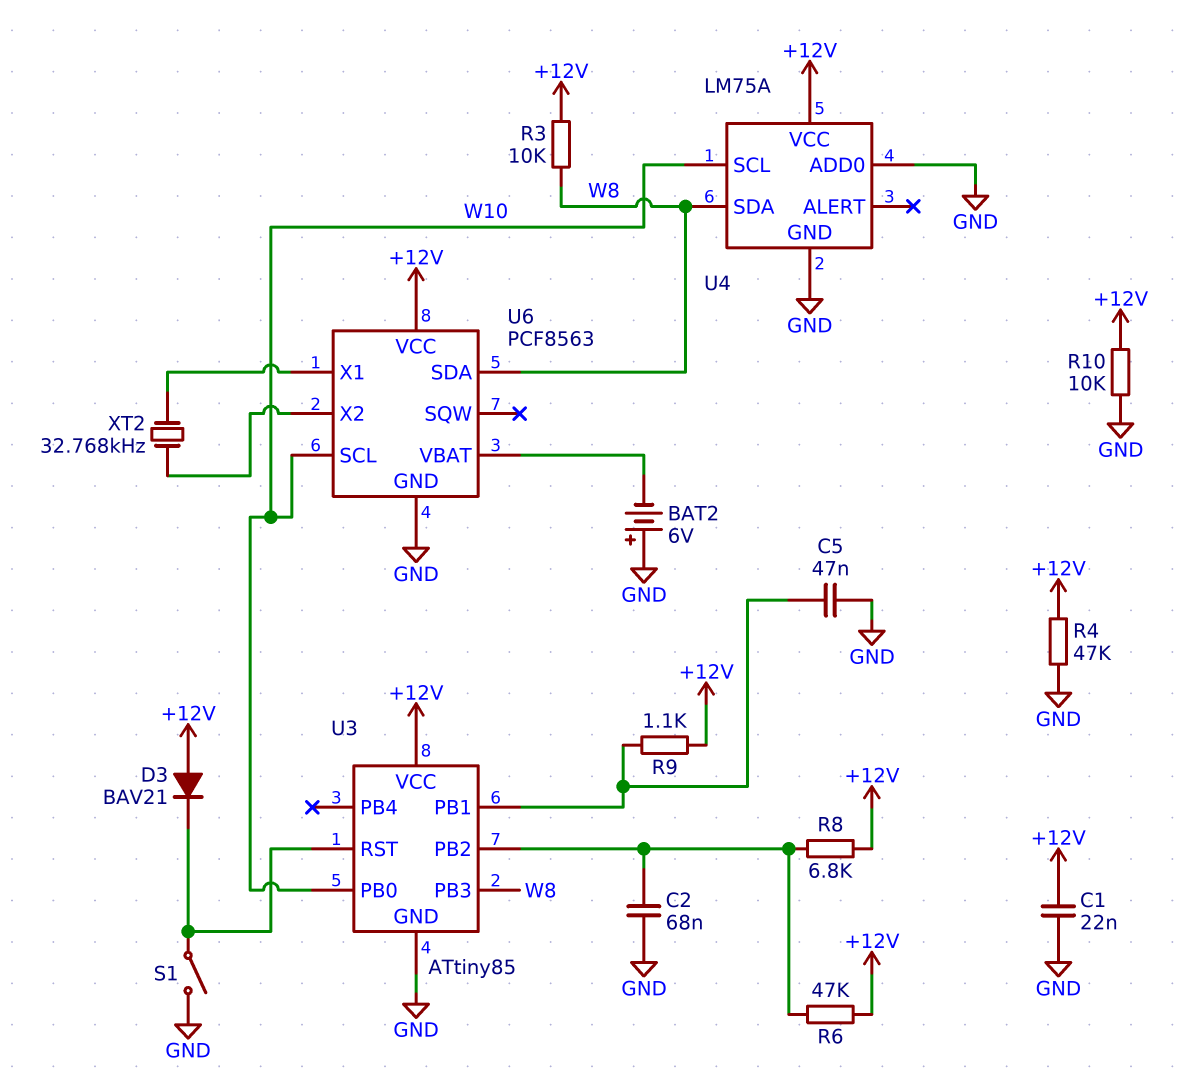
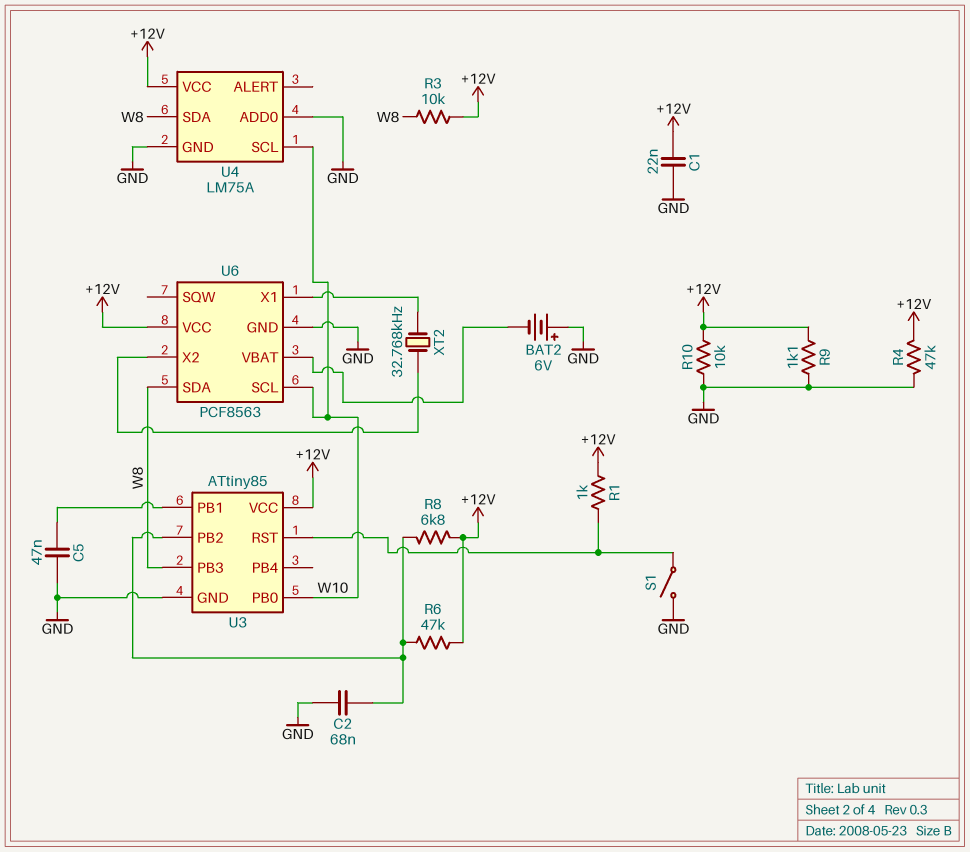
D3: diode BAV21 (A +12V, K U3/RST) -> none
R1: none -> 1k (+12V, U3/RST)
R9: 1.1k (+12V, U3/PB1) -> 1.1k (+12V, GND)

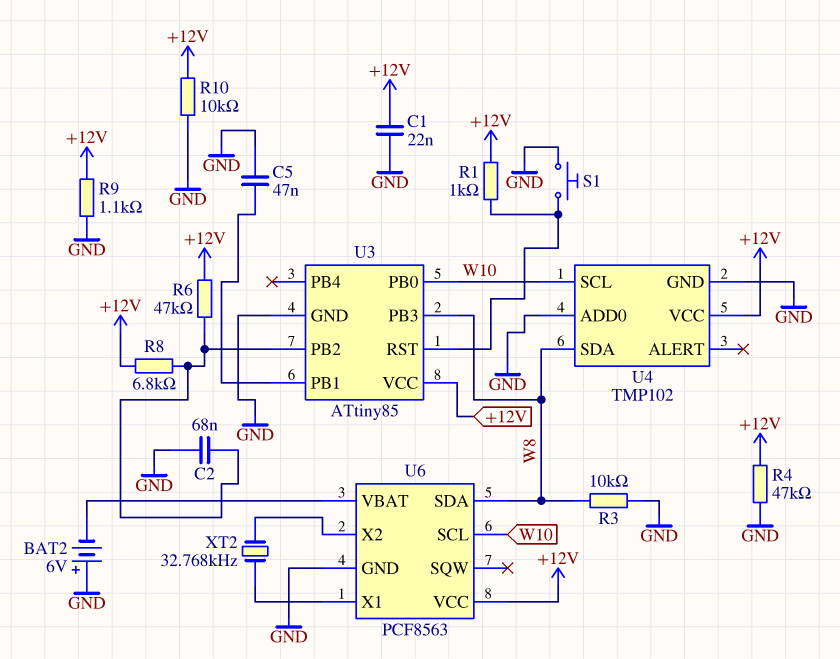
R3: 10k (+12V, W8) -> 10k (GND, W8)
S1: switch (GND, U3/RST) -> button (GND, U3/RST)
U4: LM75A -> TMP102

